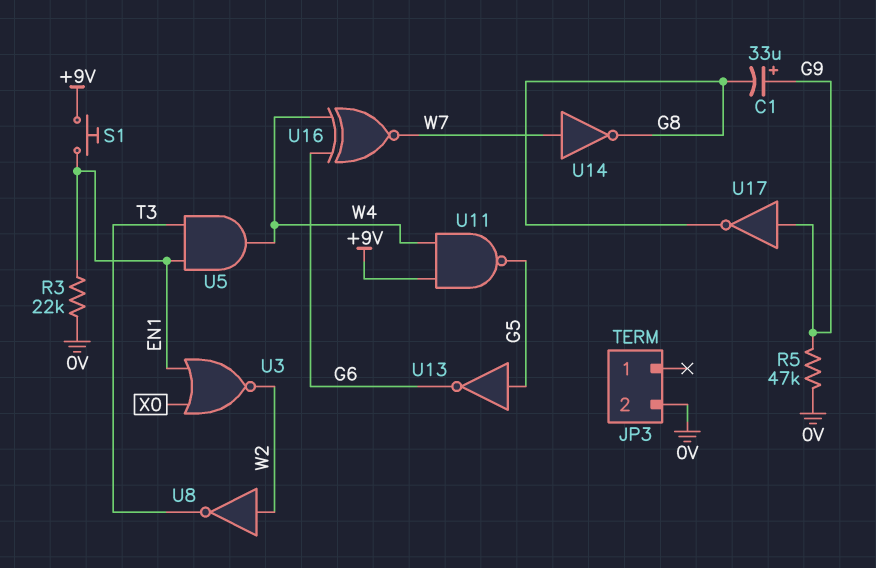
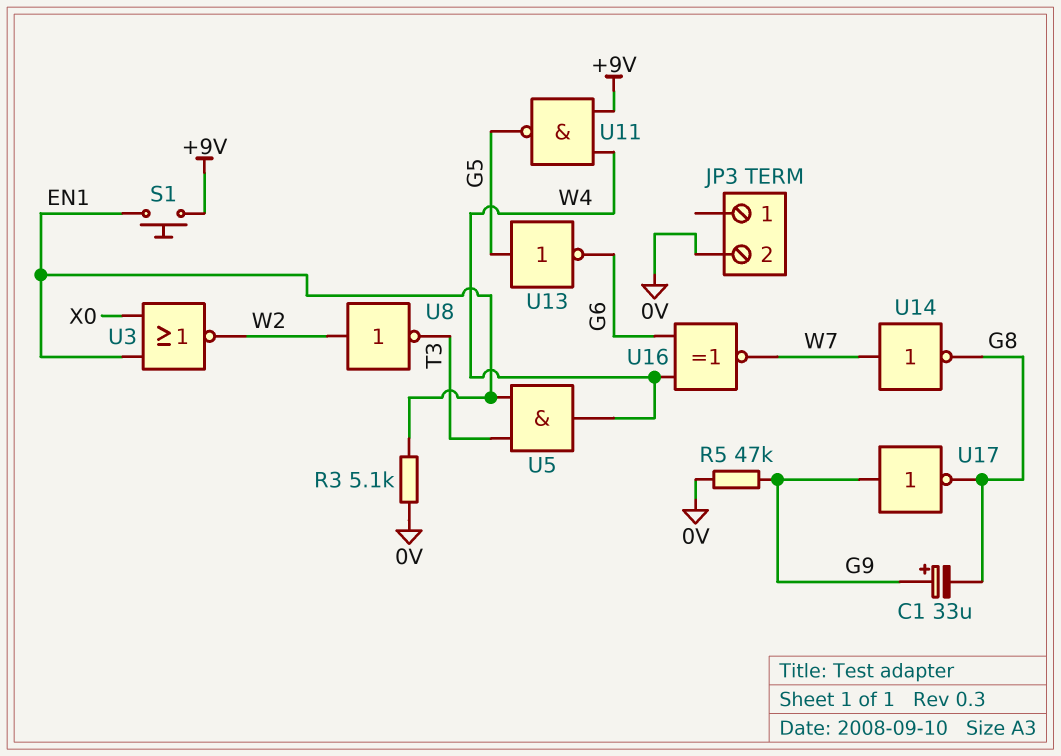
R3: 22k (0V, EN1) -> 5.1k (0V, EN1)

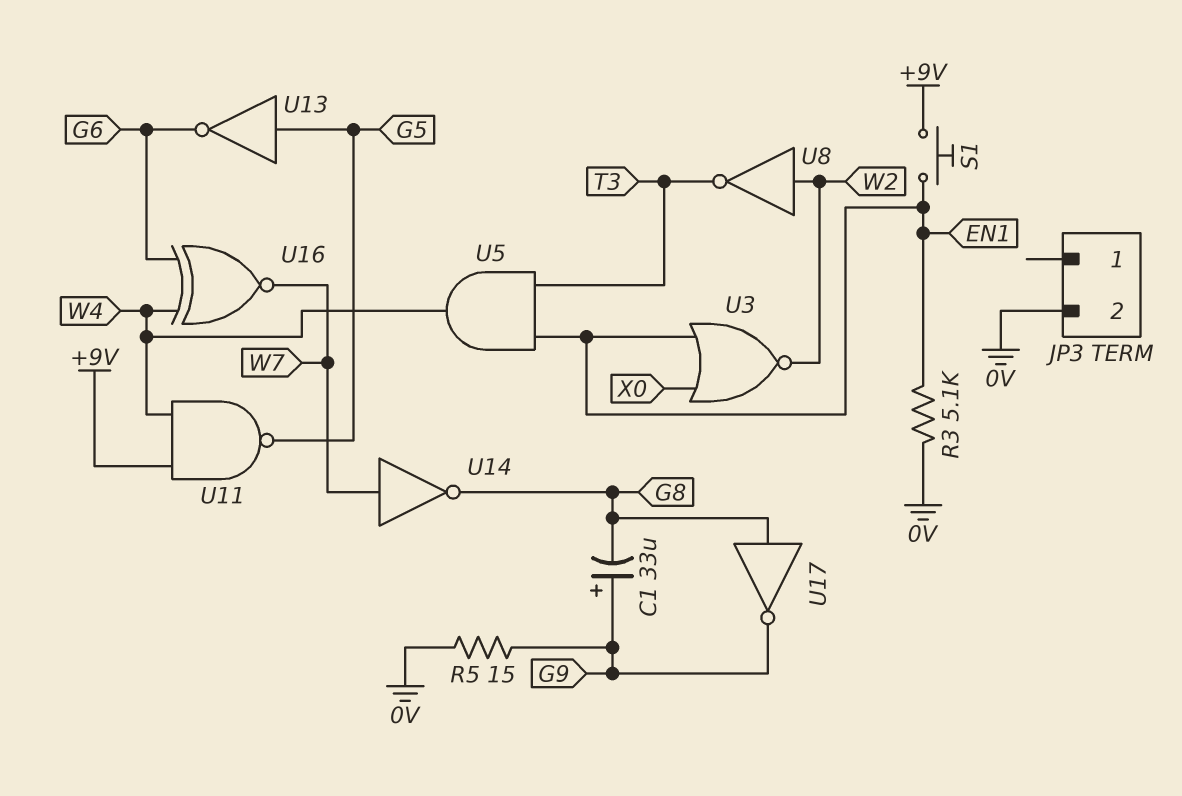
R5: 47k (0V, G9) -> 15 (0V, G9)
U17: NOT (in G9, out G8) -> NOT (in G8, out G9)

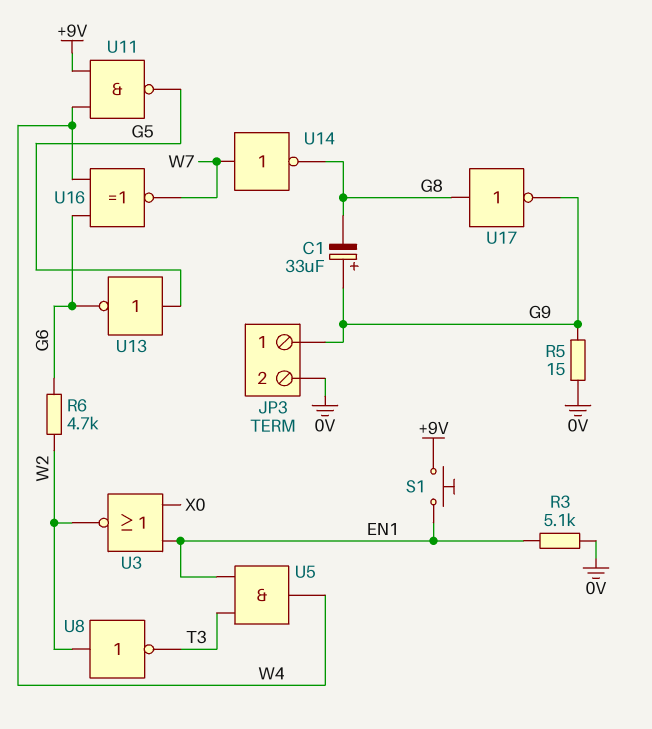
JP3 pin 1: none -> G9
R6: none -> 4.7k (G6, W2)

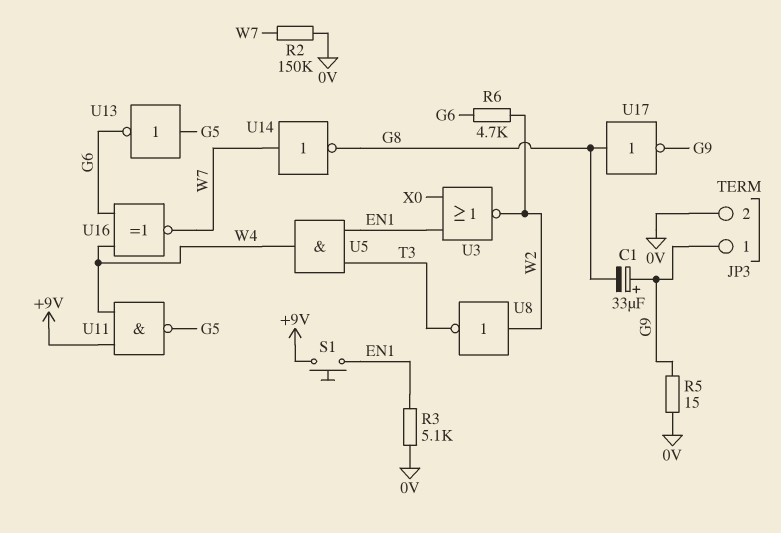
R2: none -> 150k (0V, W7)

